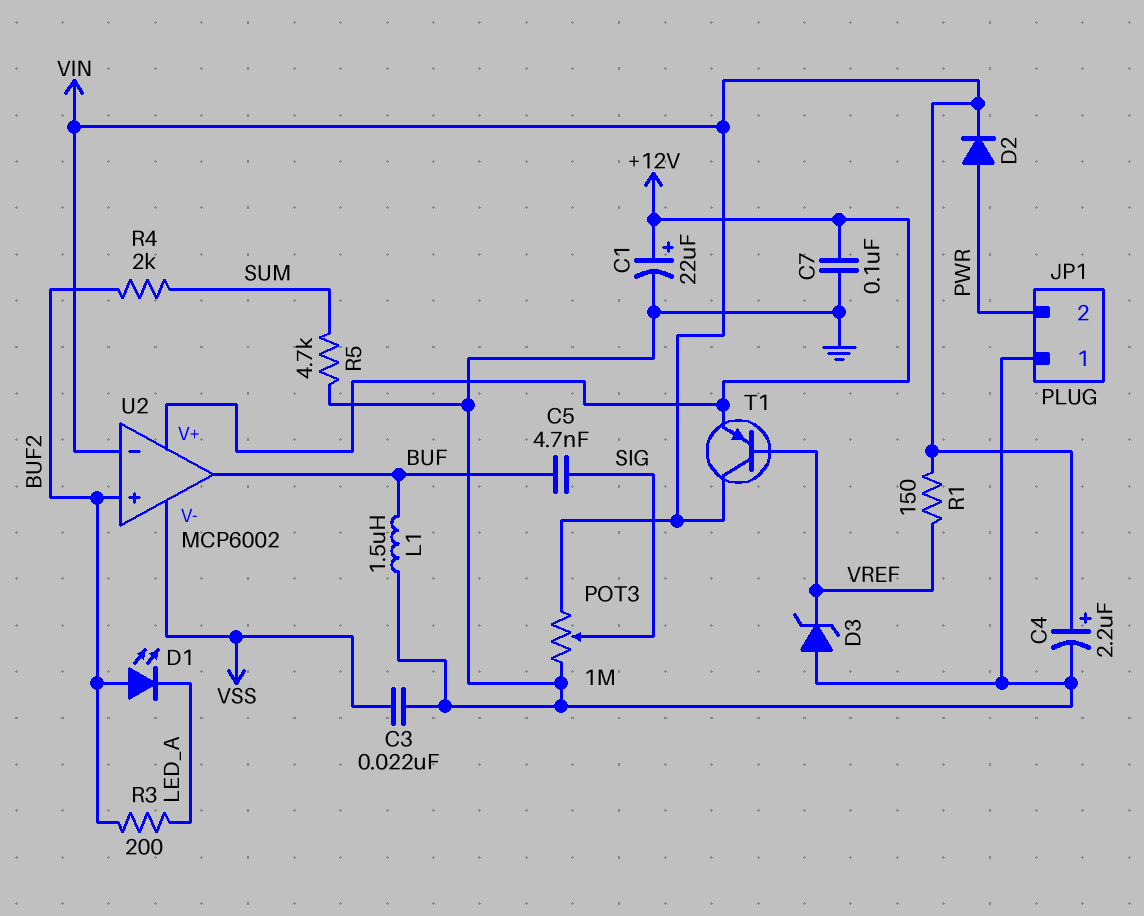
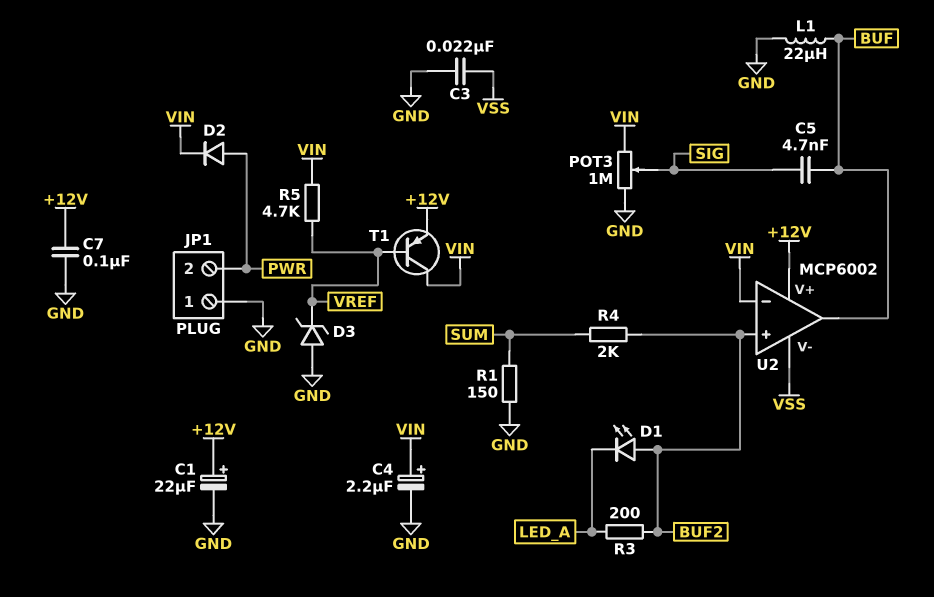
L1: 1.5uH (BUF, GND) -> 22uH (BUF, GND)
R1: 150 (VIN, VREF) -> 150 (GND, SUM)
R5: 4.7k (GND, SUM) -> 4.7k (VIN, VREF)

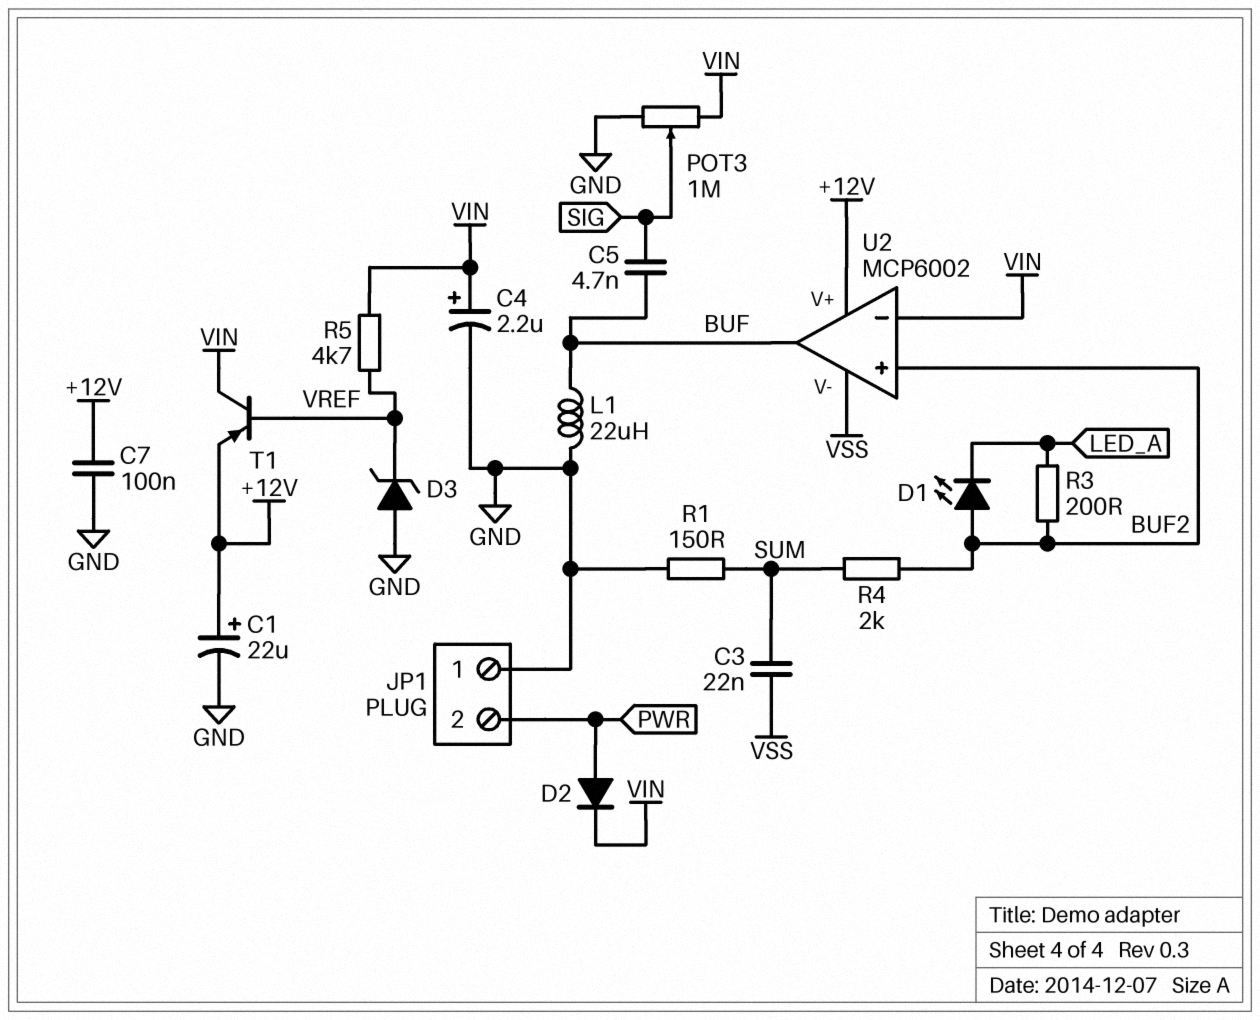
C3: 22nF (GND, VSS) -> 22nF (SUM, VSS)

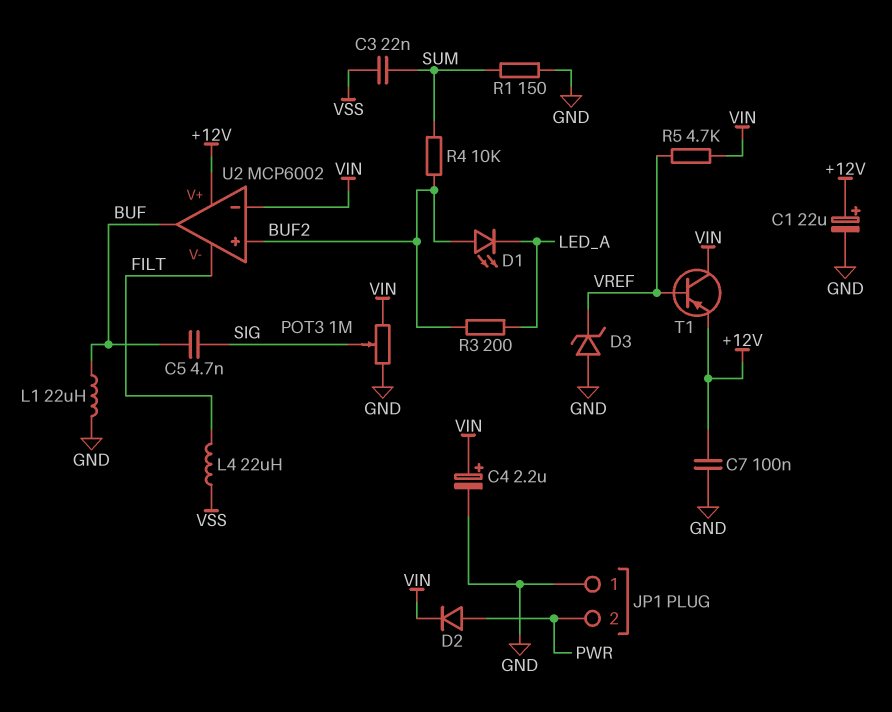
L4: none -> 22uH (FILT, VSS)
R4: 2k (BUF2, SUM) -> 10k (BUF2, SUM)
U2 pin V-: VSS -> FILT

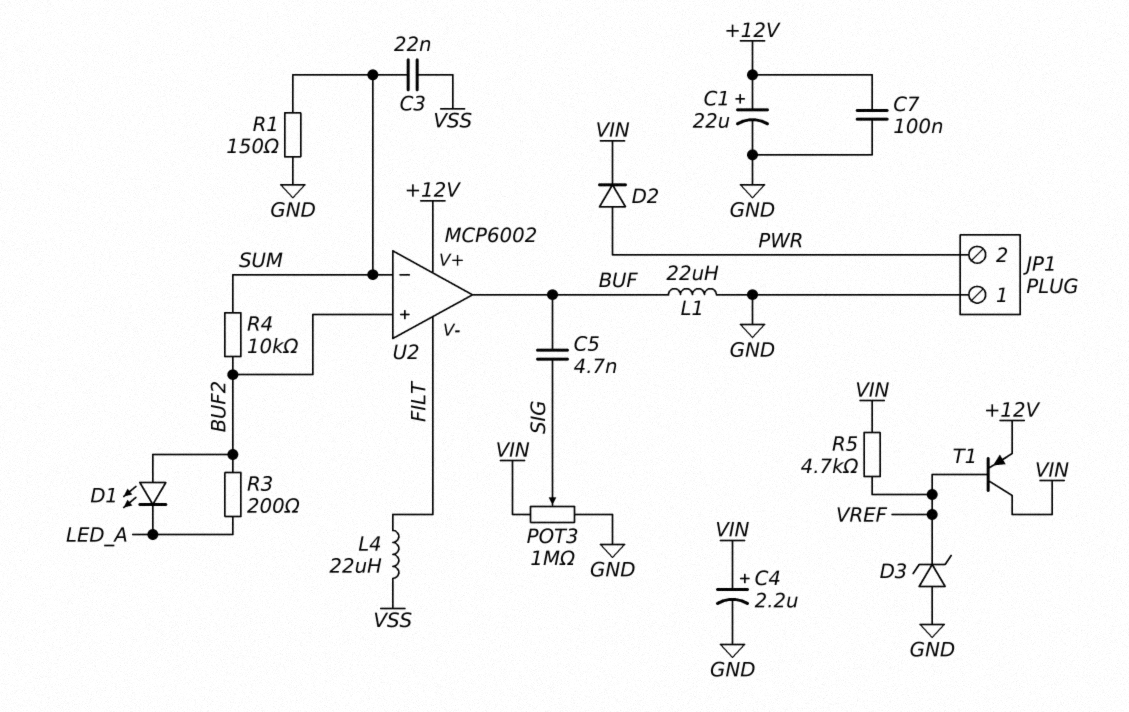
U2 pin in-: VIN -> SUM

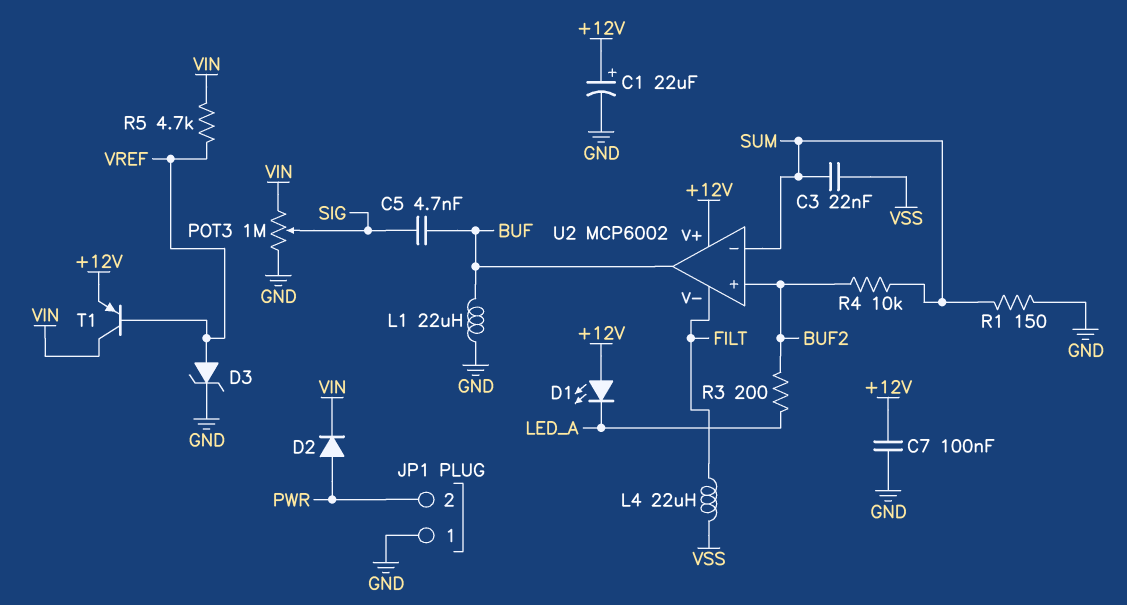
C4: 2.2uF (plus VIN, minus GND) -> none
D1: LED (A BUF2, K LED_A) -> LED (A +12V, K LED_A)
D3: zener (A GND, K VREF) -> zener (A VREF, K GND)

